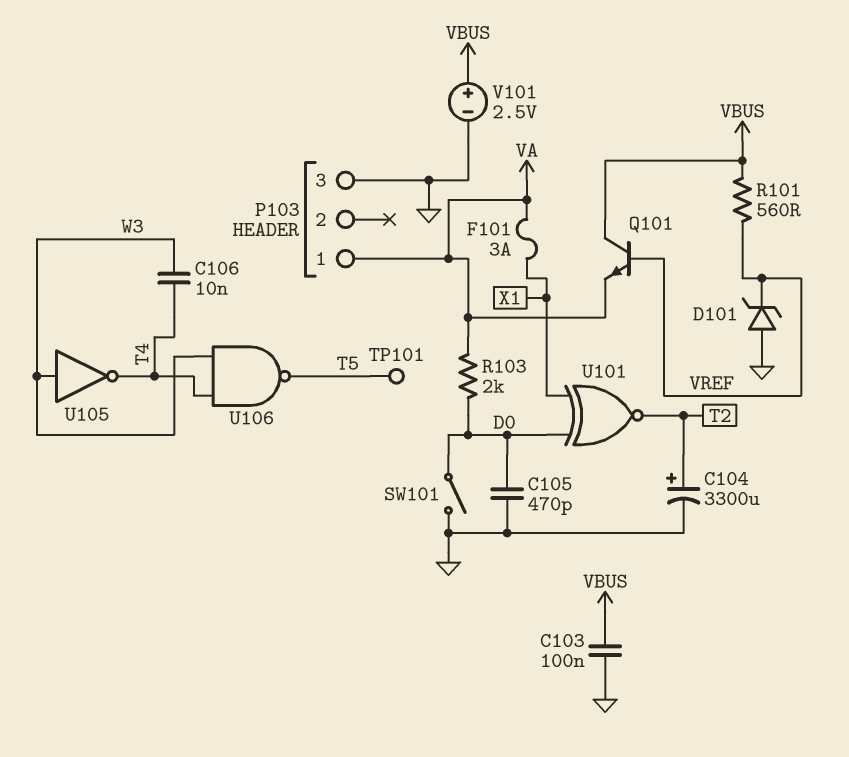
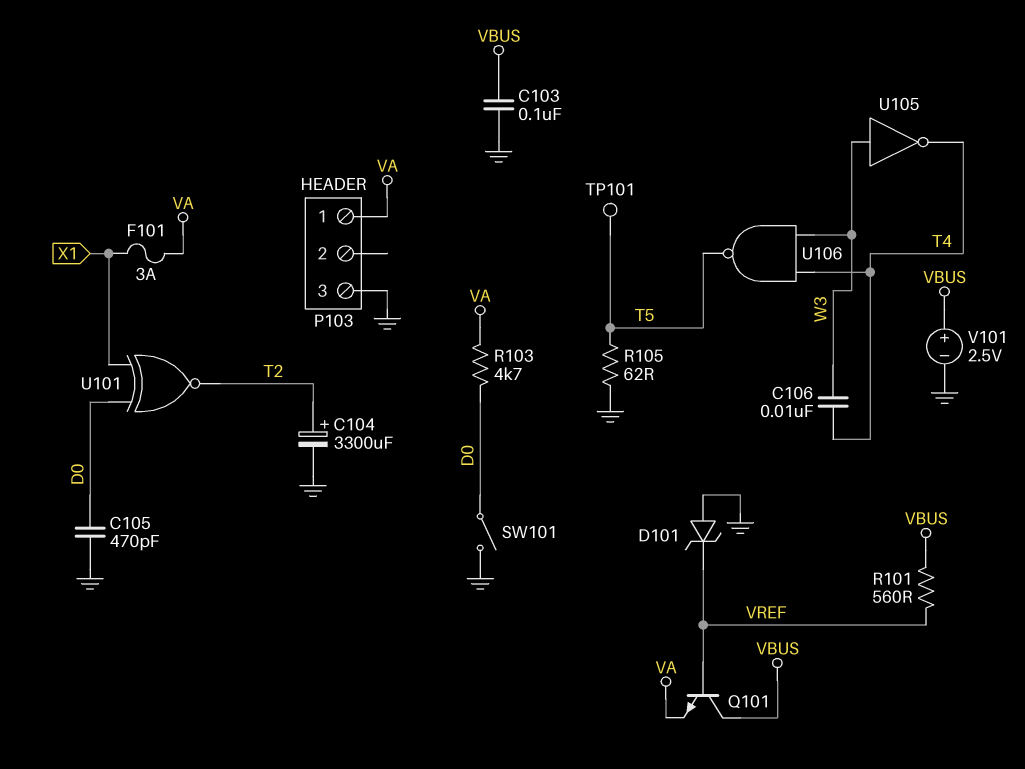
R103: 2k (D0, VA) -> 4.7k (D0, VA)
R105: none -> 62 (GND, T5)

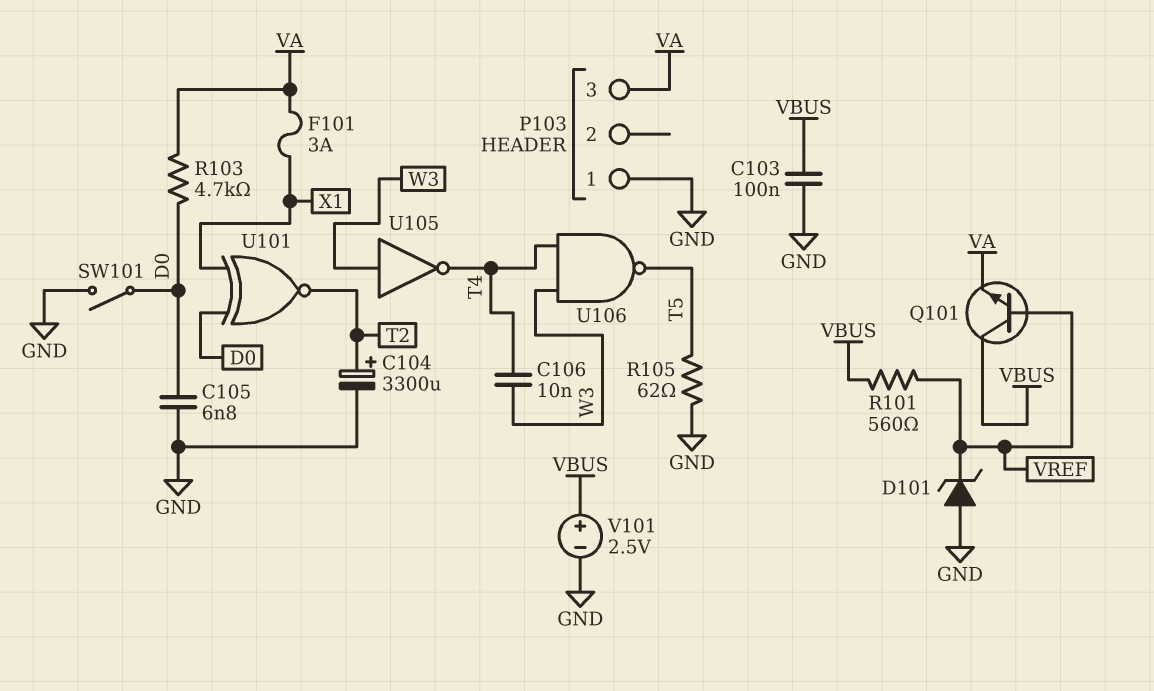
C105: 470pF (D0, GND) -> 6.8nF (D0, GND)
P103 pin 1: VA -> GND
P103 pin 3: GND -> VA
TP101: test point (T5) -> none

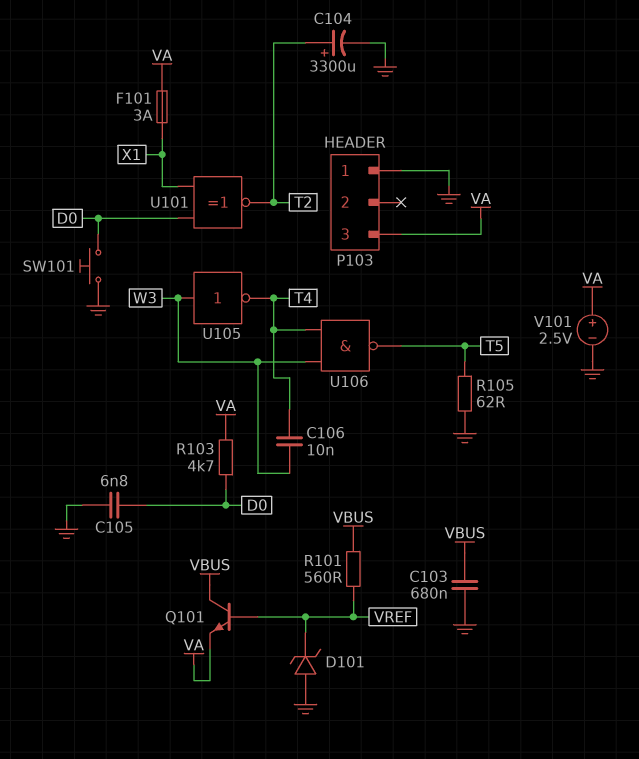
C103: 100nF (GND, VBUS) -> 680nF (GND, VBUS)
SW101: switch (D0, GND) -> button (D0, GND)
V101: 2.5V (plus VBUS, minus GND) -> 2.5V (plus VA, minus GND)

